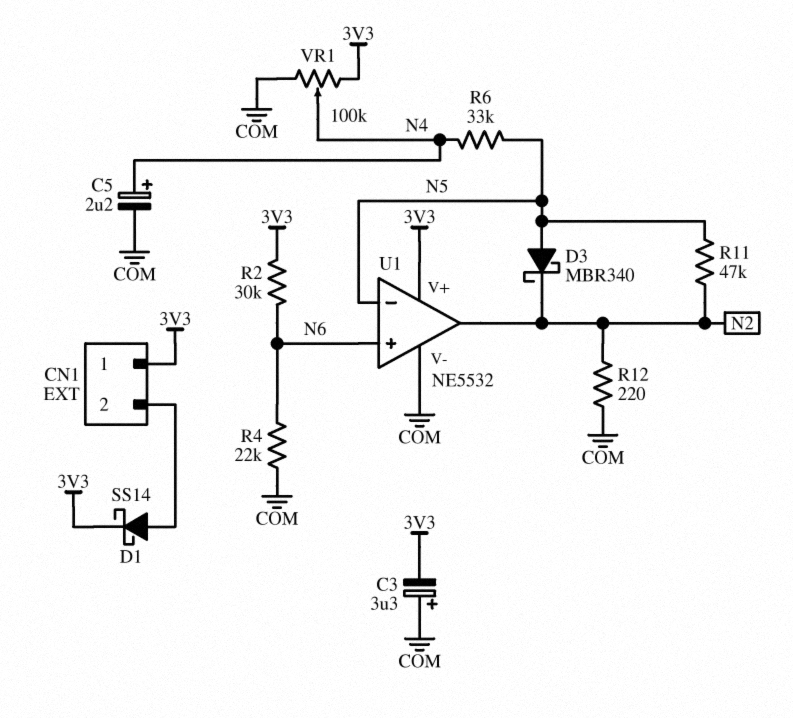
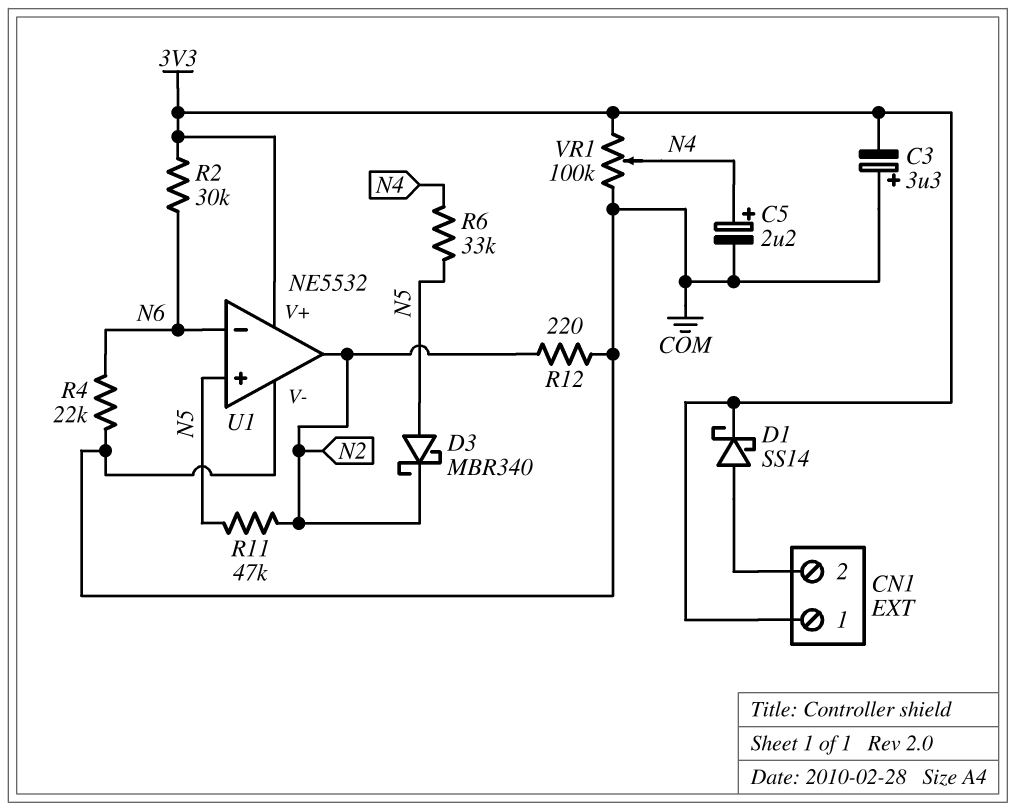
U1 pin in+: N6 -> N5
U1 pin in-: N5 -> N6

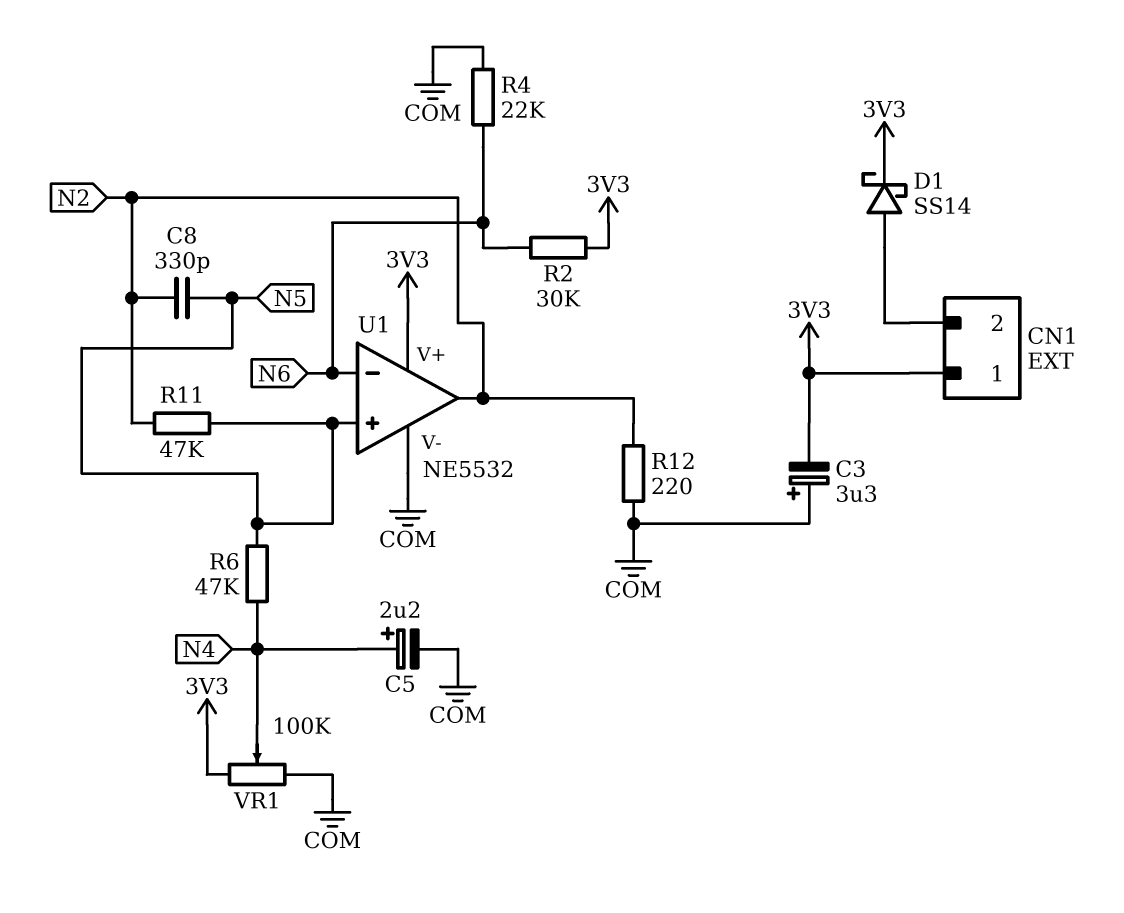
C8: none -> 330pF (N2, N5)
D3: schottky MBR340 (A N5, K N2) -> none
R6: 33k (N4, N5) -> 47k (N4, N5)

